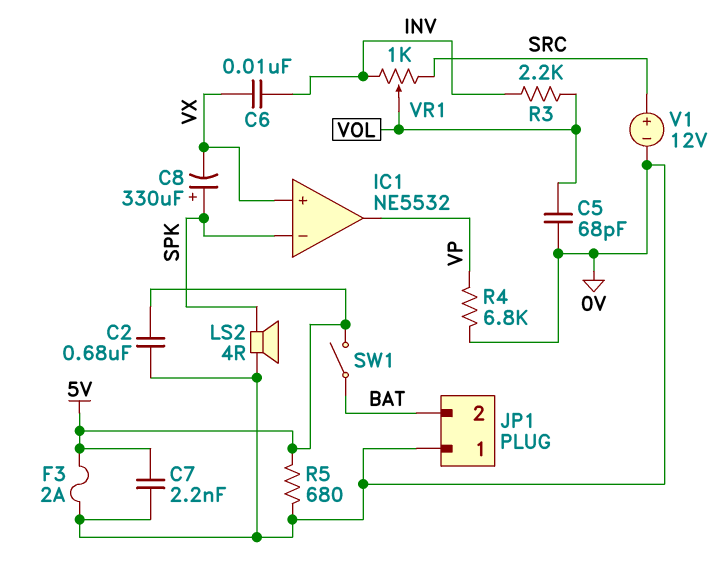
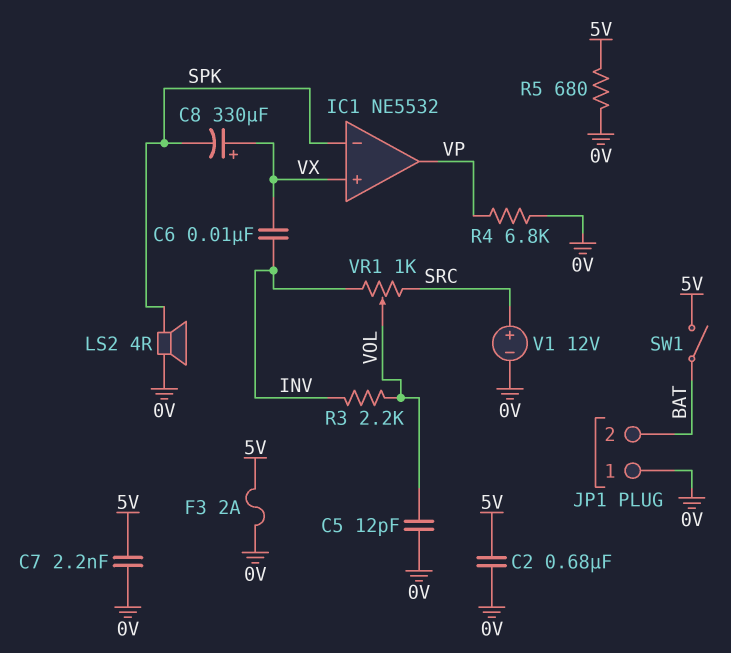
C5: 68pF (0V, VOL) -> 12pF (0V, VOL)
C8: 330uF (plus SPK, minus VX) -> 330uF (plus VX, minus SPK)

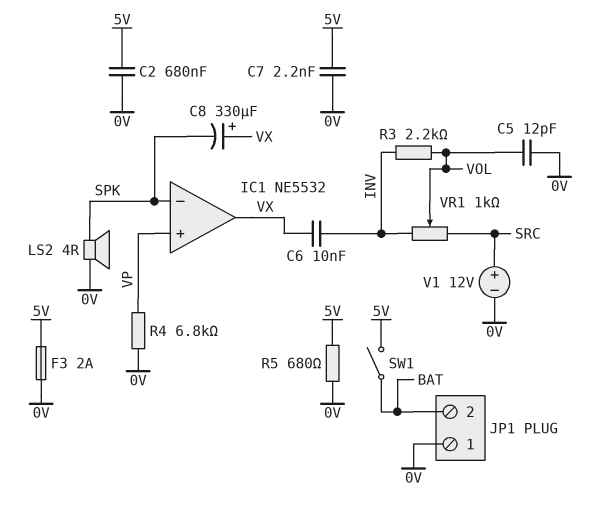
IC1 pin in+: VX -> VP
IC1 pin out: VP -> VX

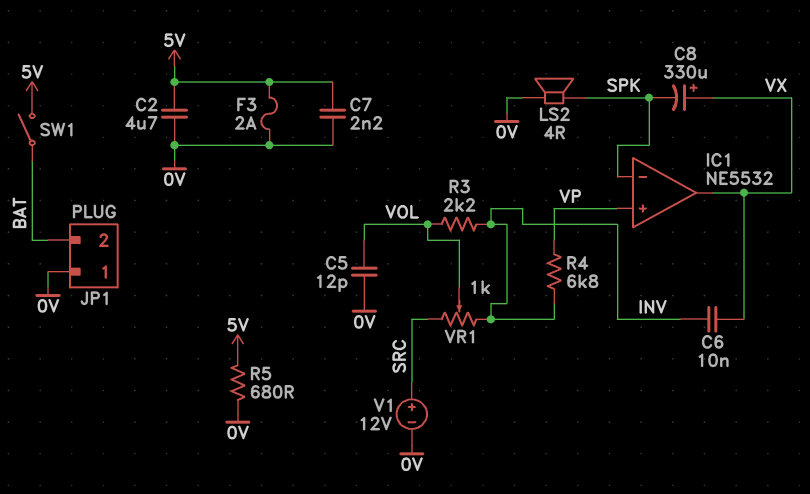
C2: 680nF (0V, 5V) -> 4.7uF (0V, 5V)
R4: 6.8k (0V, VP) -> 6.8k (INV, VP)

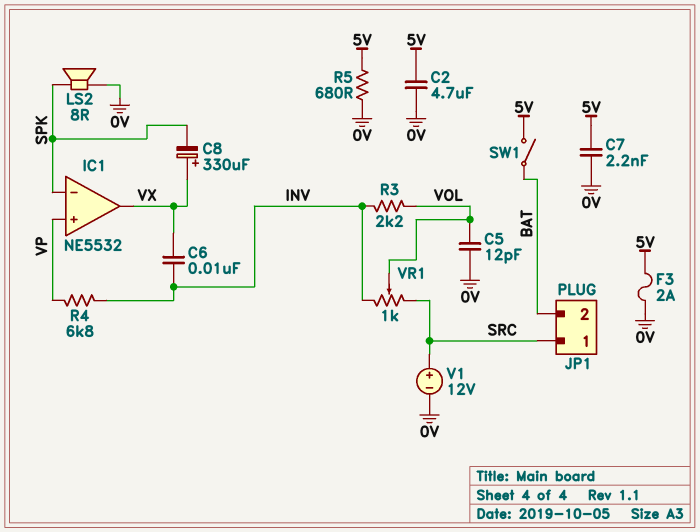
JP1 pin 1: 0V -> SRC
LS2: speaker 4R (0V, SPK) -> speaker 8R (0V, SPK)

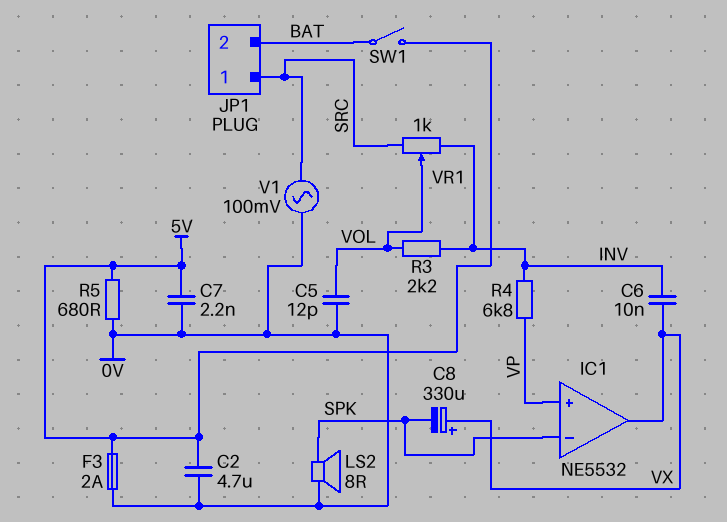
V1: 12V (plus SRC, minus 0V) -> AC 100mV (0V, SRC)

